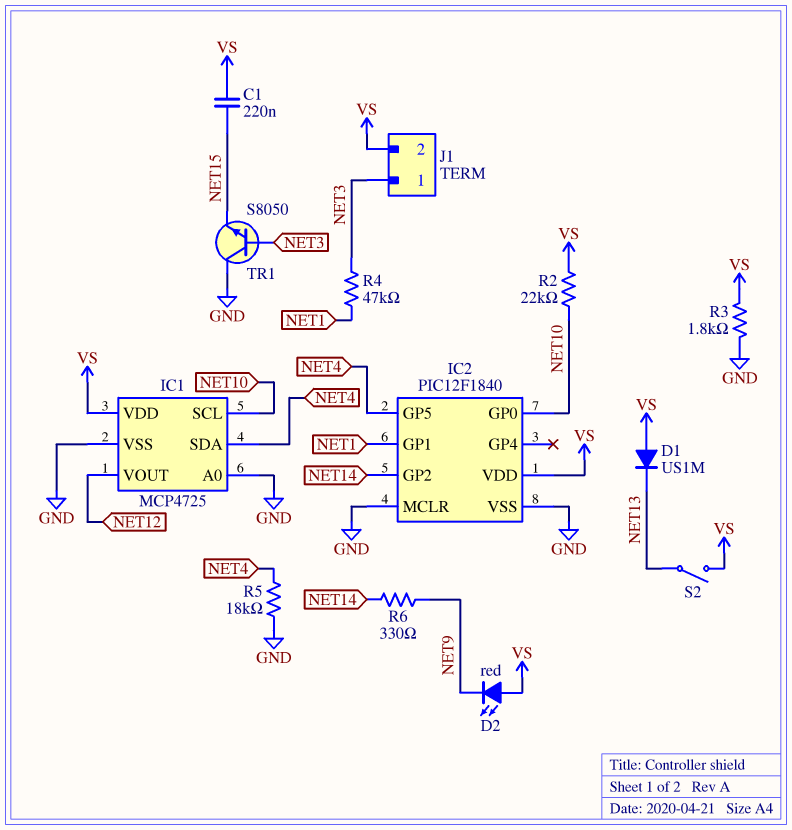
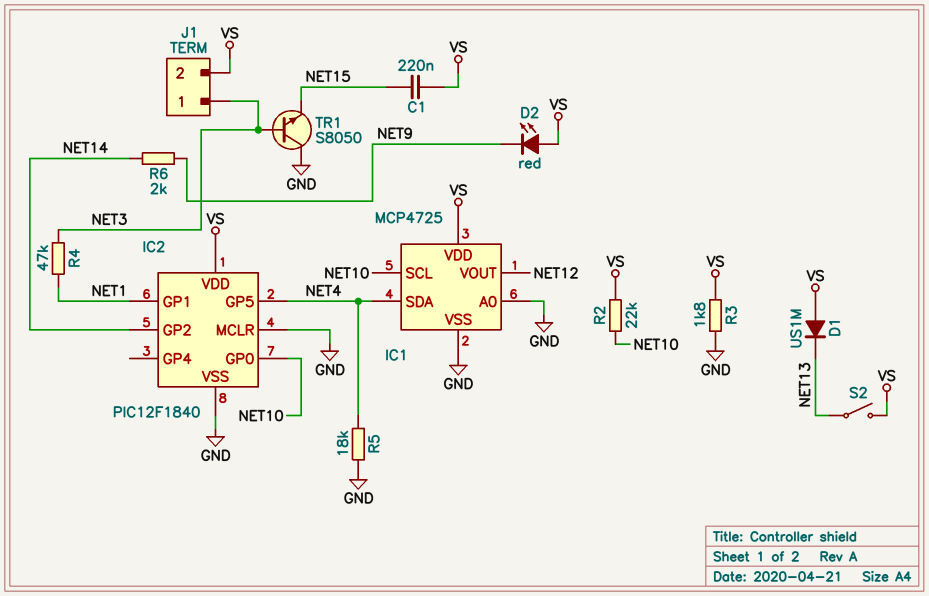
R6: 330 (NET9, NET14) -> 2k (NET9, NET14)

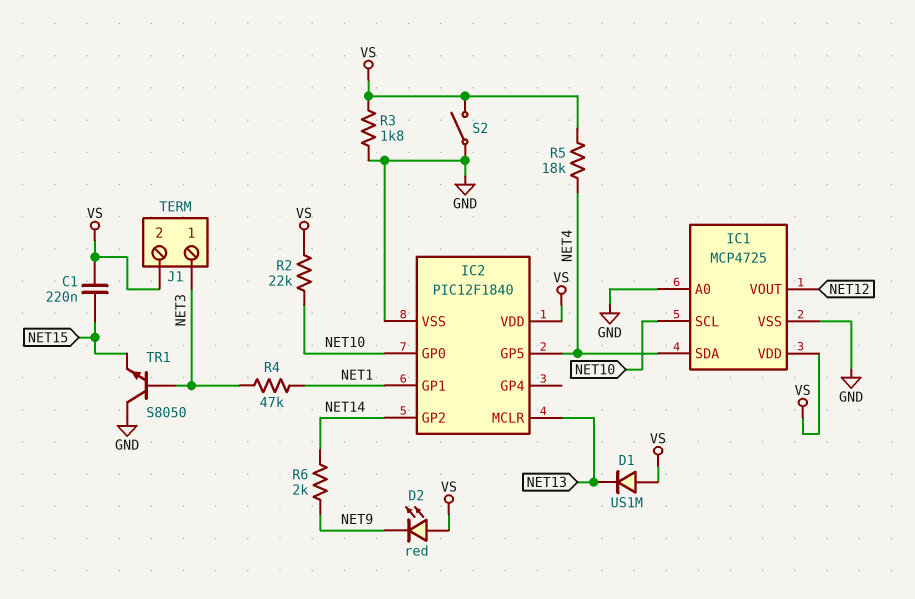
IC2 pin MCLR: GND -> NET13
R5: 18k (GND, NET4) -> 18k (NET4, VS)
S2: switch (NET13, VS) -> switch (GND, VS)

